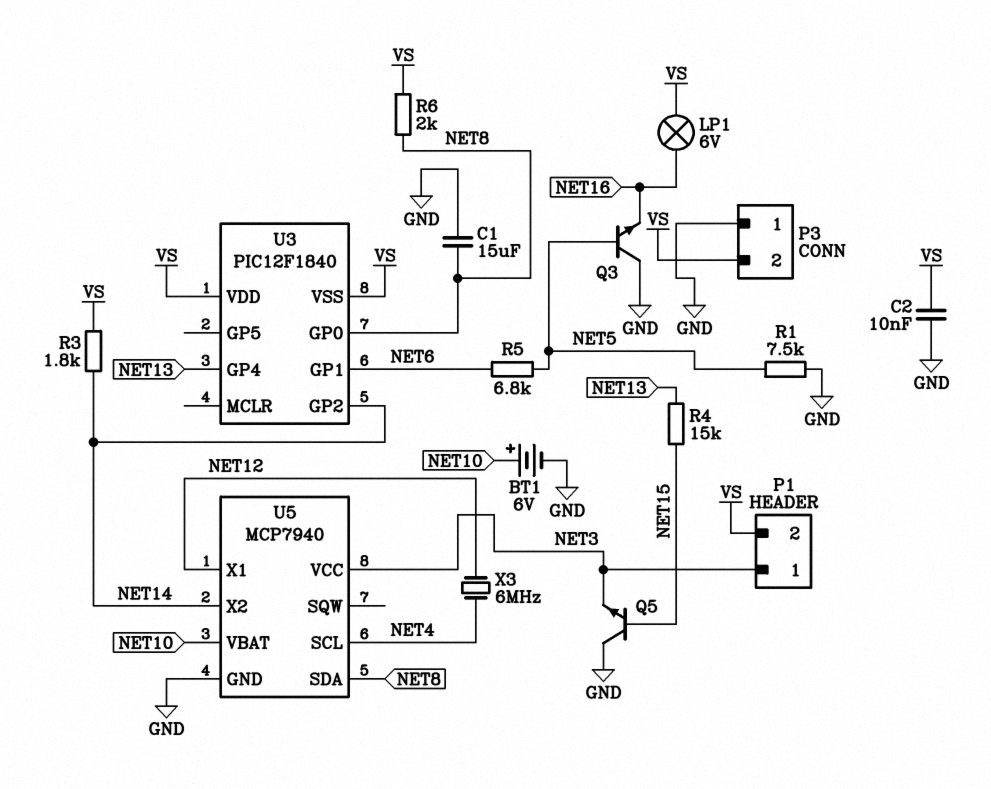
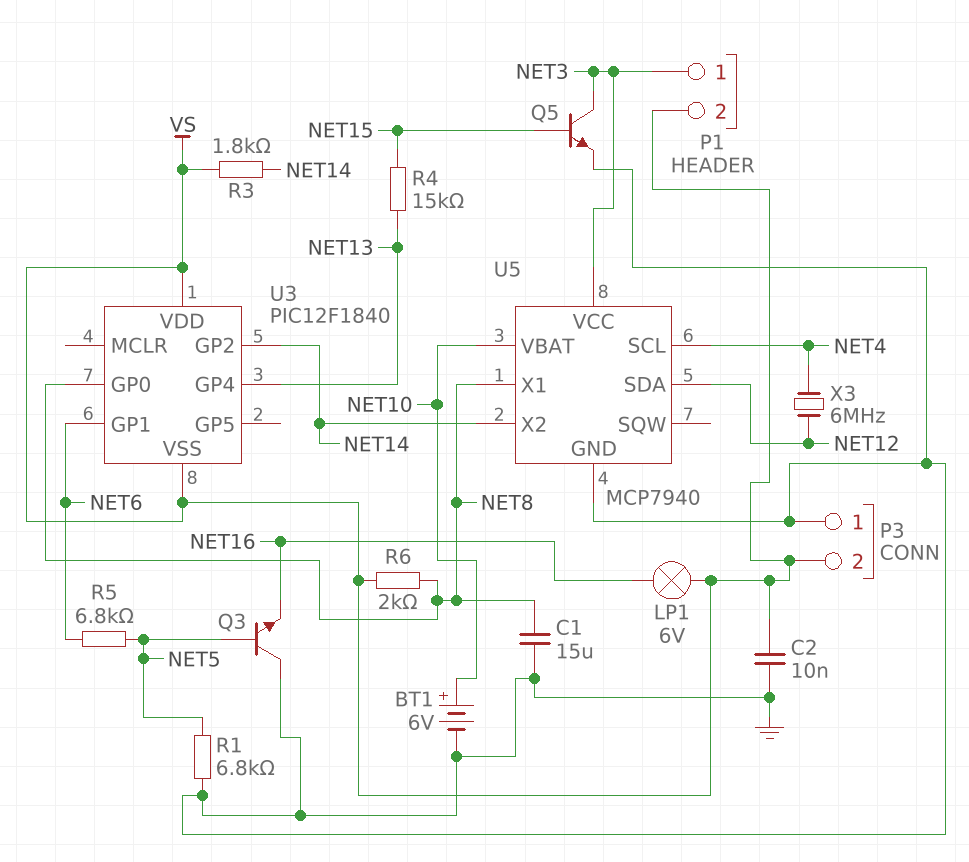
Q5: NPN (B NET15, C GND, E NET3) -> NPN (B NET15, C NET3, E GND)
R1: 7.5k (GND, NET5) -> 6.8k (GND, NET5)
U5 pin SDA: NET8 -> NET12
U5 pin X1: NET12 -> NET8

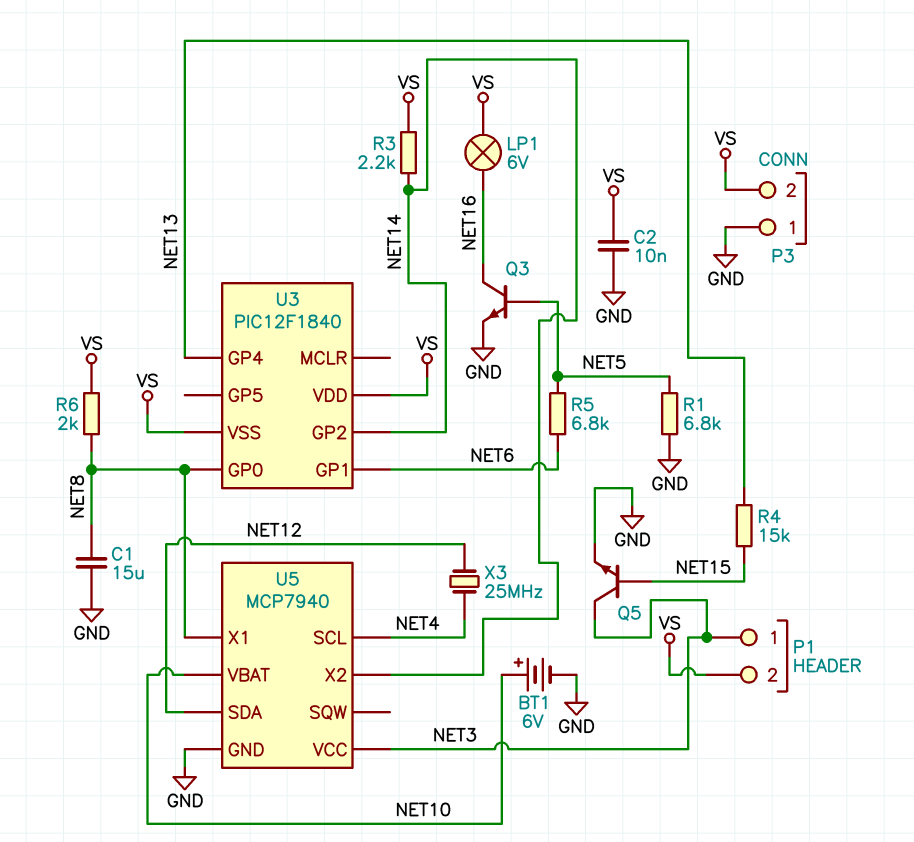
Q3: NPN (B NET5, C GND, E NET16) -> NPN (B NET5, C NET16, E GND)
R3: 1.8k (NET14, VS) -> 2.2k (NET14, VS)
X3: 6MHz (NET4, NET12) -> 25MHz (NET4, NET12)

